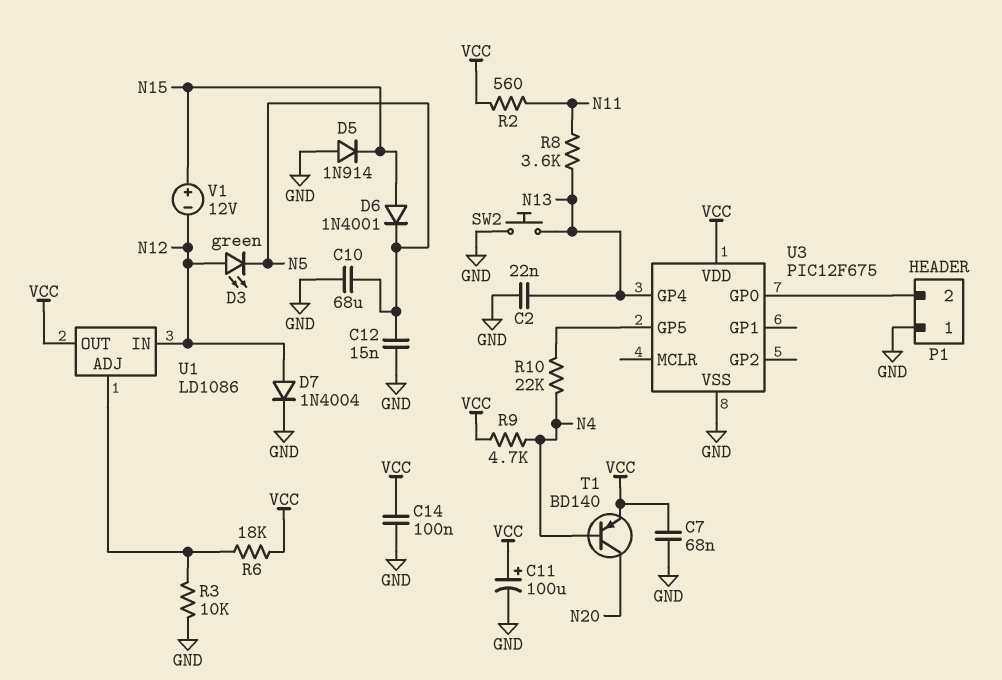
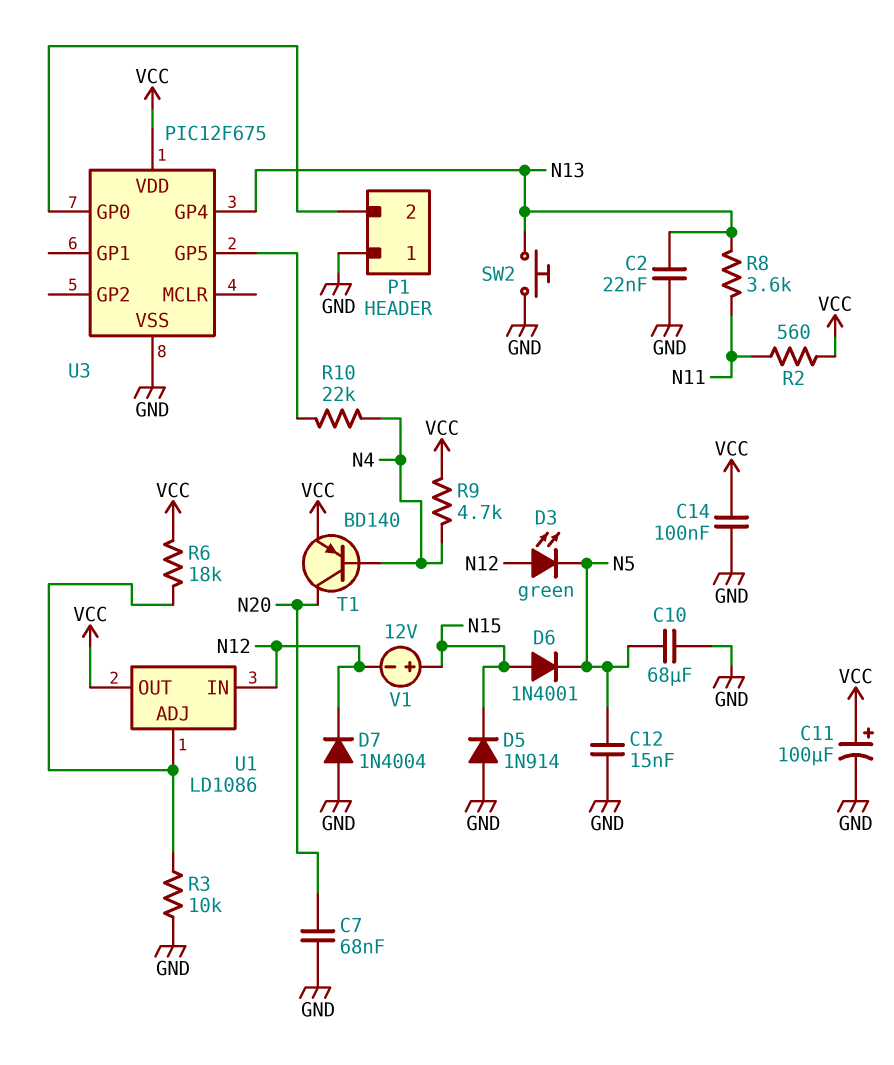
C7: 68nF (GND, VCC) -> 68nF (GND, N20)
D7: diode 1N4004 (A N12, K GND) -> diode 1N4004 (A GND, K N12)

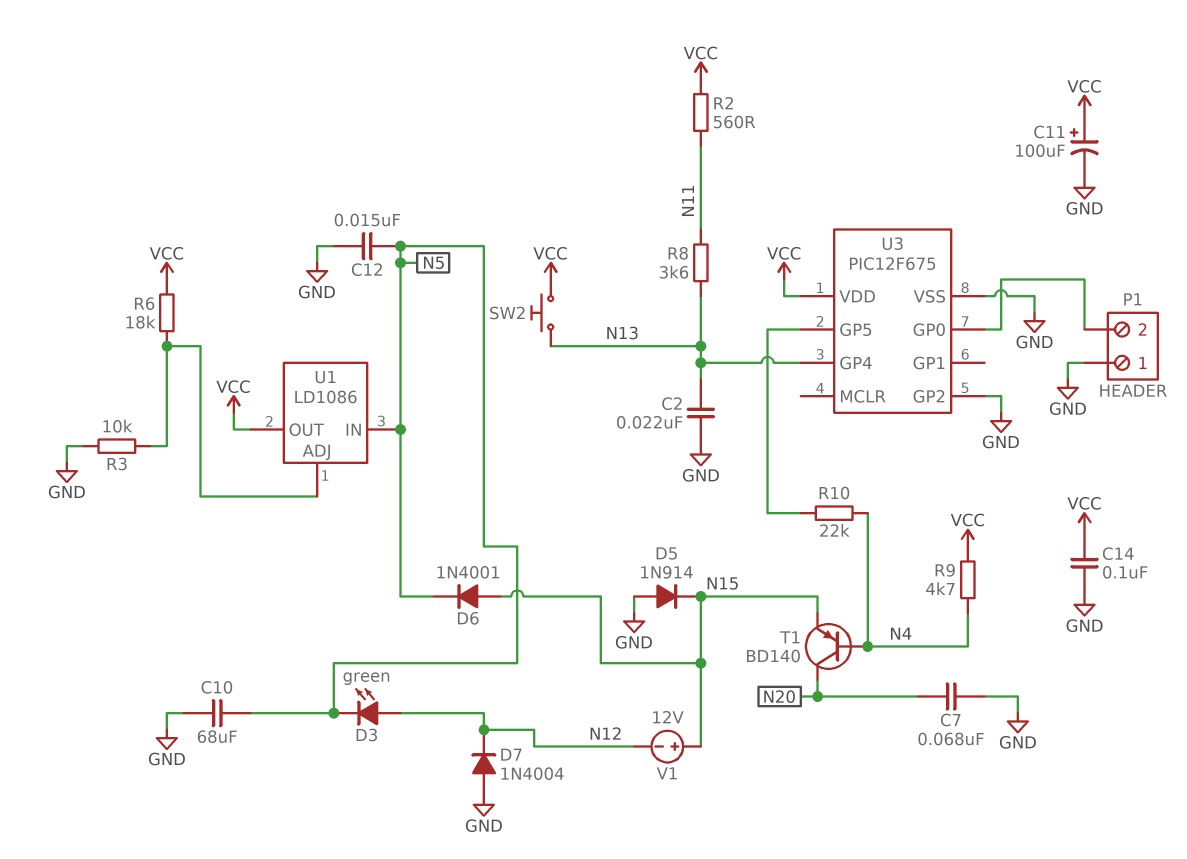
SW2: button (GND, N13) -> button (N13, VCC)
T1: PNP BD140 (B N4, C N20, E VCC) -> PNP BD140 (B N4, C N20, E N15)
U1 pin IN: N12 -> N5
U3 pin GP2: none -> GND

